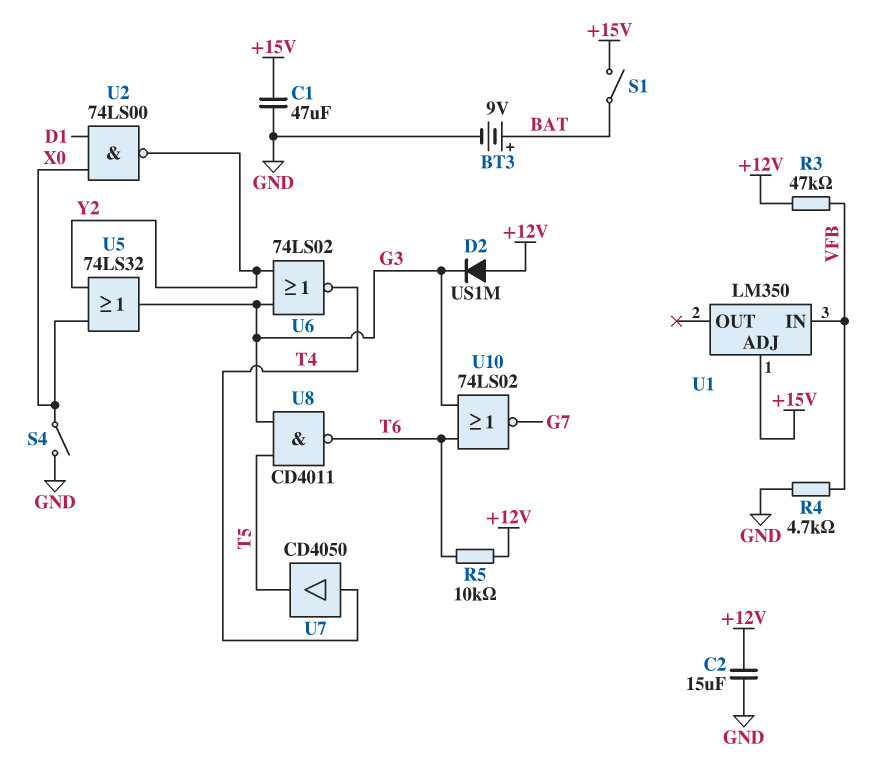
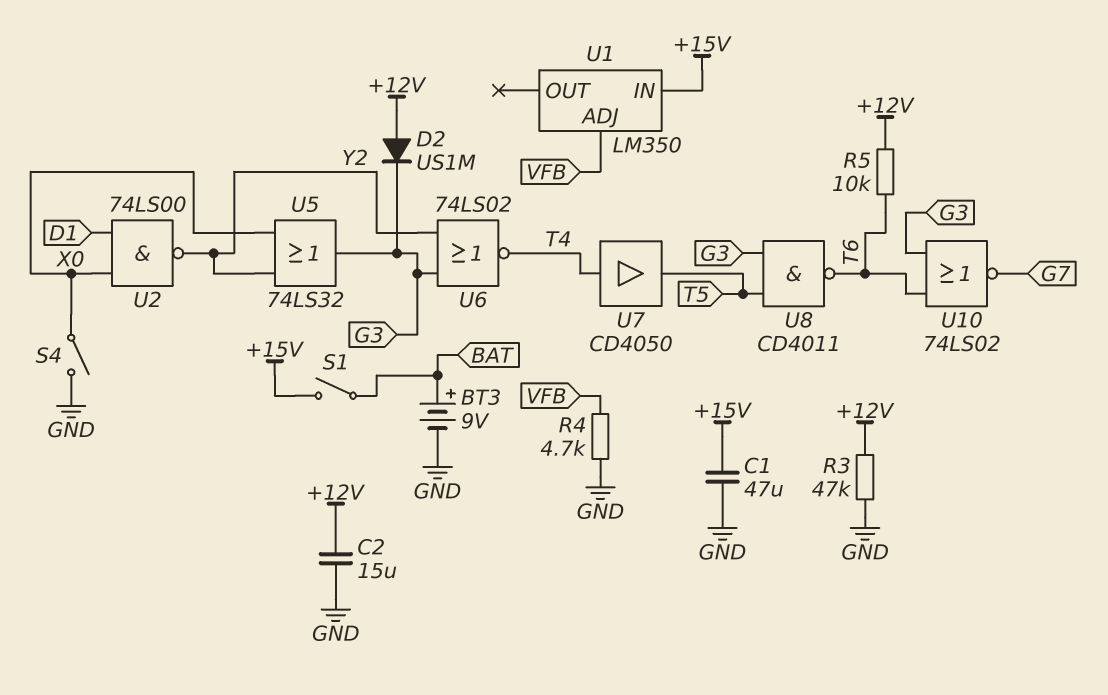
R3: 47k (+12V, VFB) -> 47k (+12V, GND)
U1 pin ADJ: +15V -> VFB
U1 pin IN: VFB -> +15V

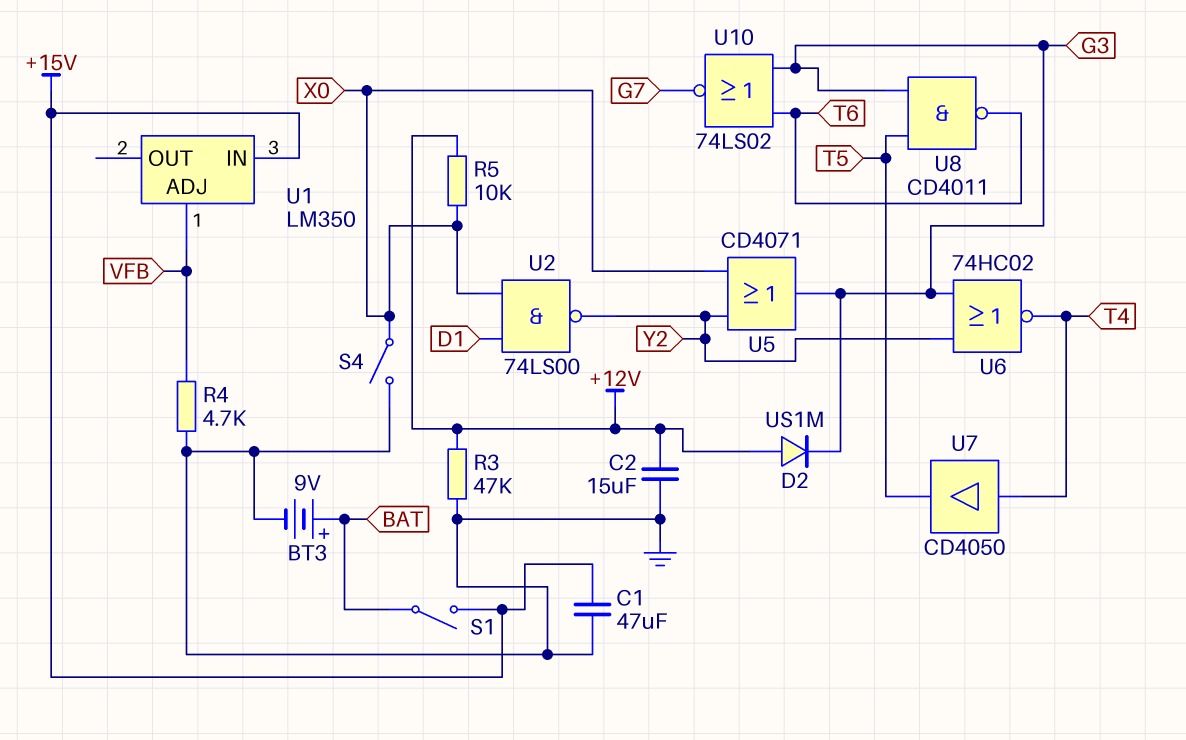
R5: 10k (+12V, T6) -> 10k (+12V, X0)
U5: OR 74LS32 (in X0, in Y2, out G3) -> OR CD4071 (in X0, in Y2, out G3)
U6: NOR 74LS02 (in G3, in Y2, out T4) -> NOR 74HC02 (in G3, in Y2, out T4)

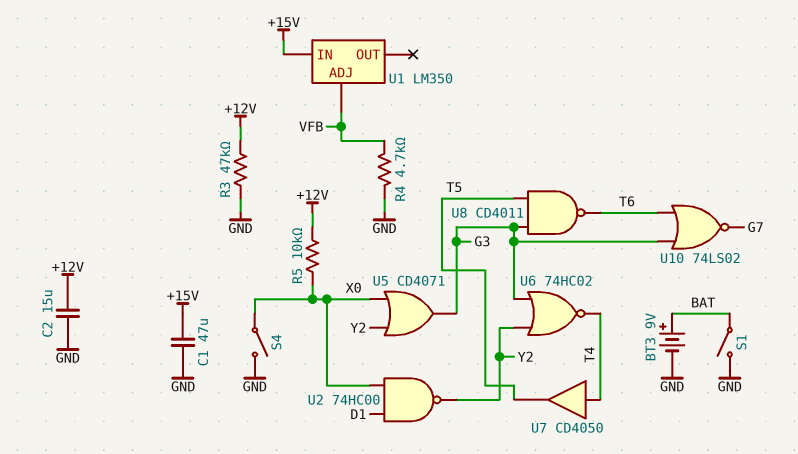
D2: diode US1M (A +12V, K G3) -> none
S1: switch (+15V, BAT) -> switch (BAT, GND)
U2: NAND 74LS00 (in D1, in X0, out Y2) -> NAND 74HC00 (in D1, in X0, out Y2)

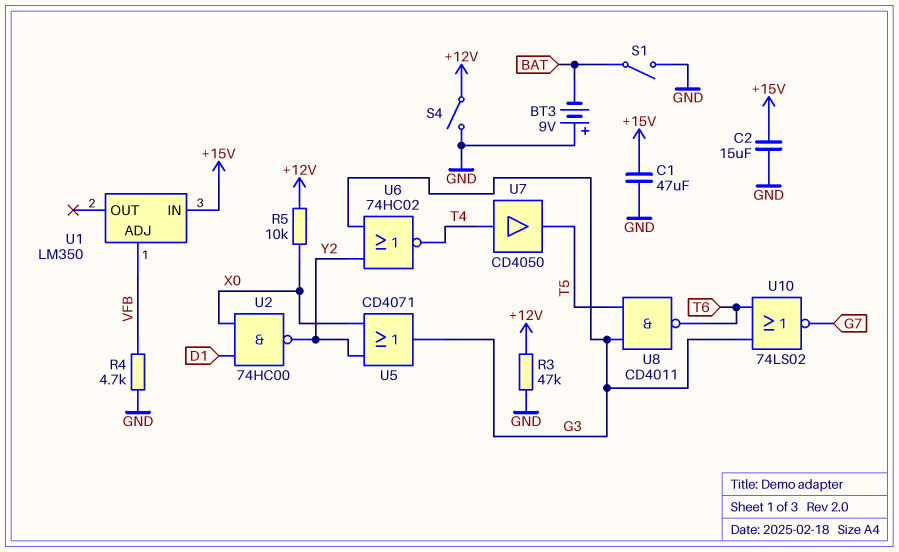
BT3: 9V (plus BAT, minus GND) -> 9V (plus GND, minus BAT)
C2: 15uF (+12V, GND) -> 15uF (+15V, GND)
S4: switch (GND, X0) -> switch (+12V, GND)

